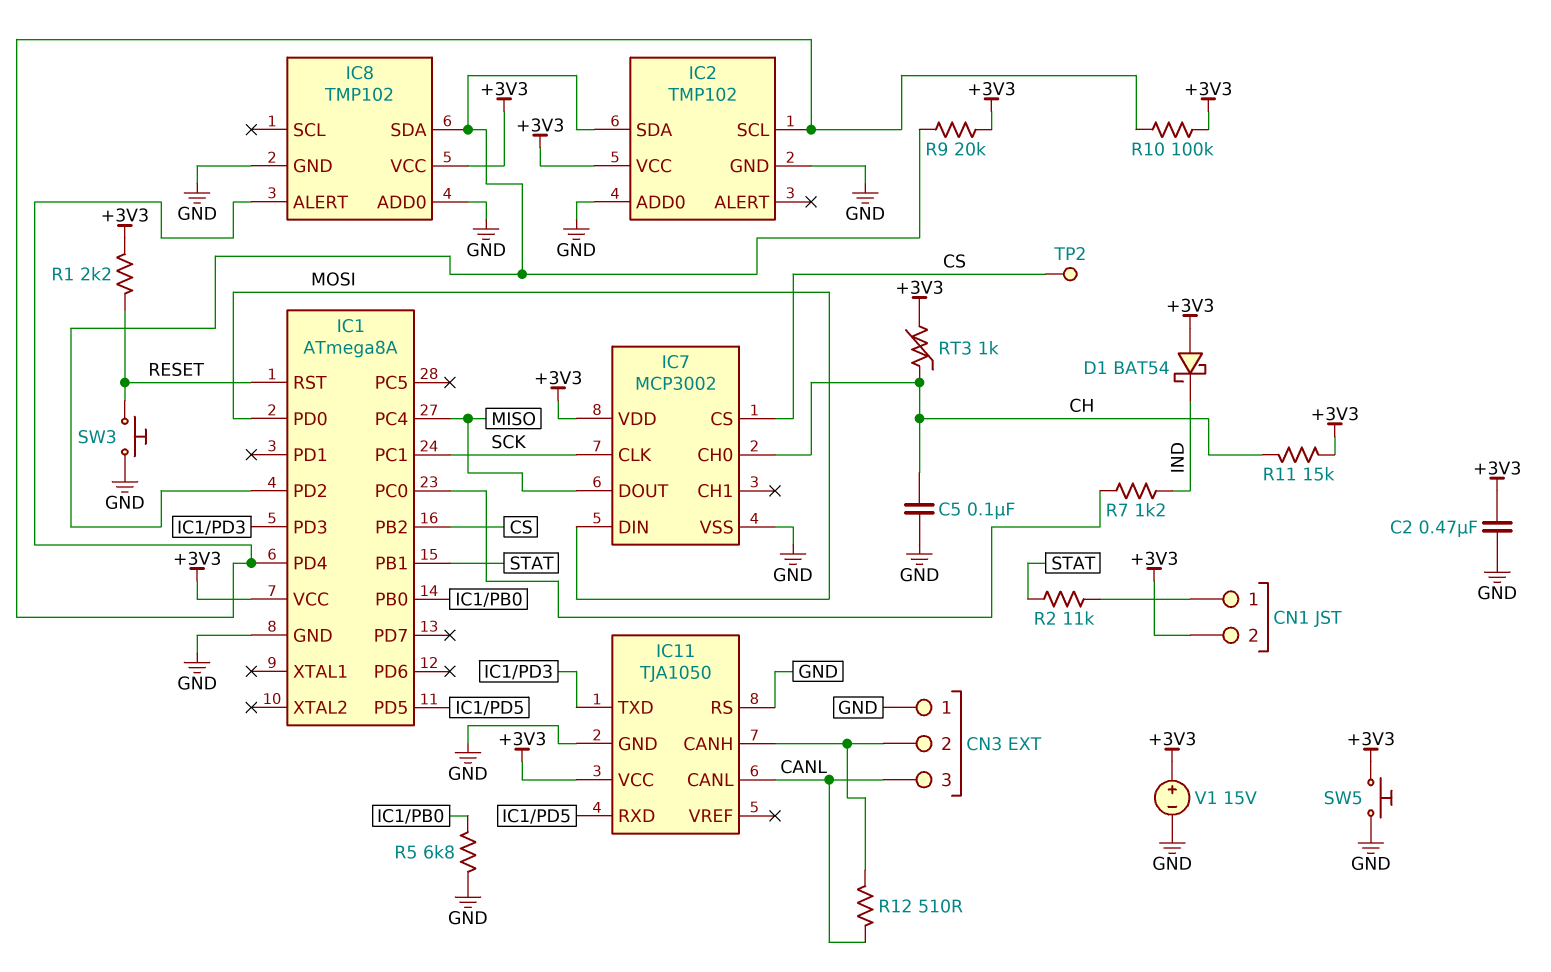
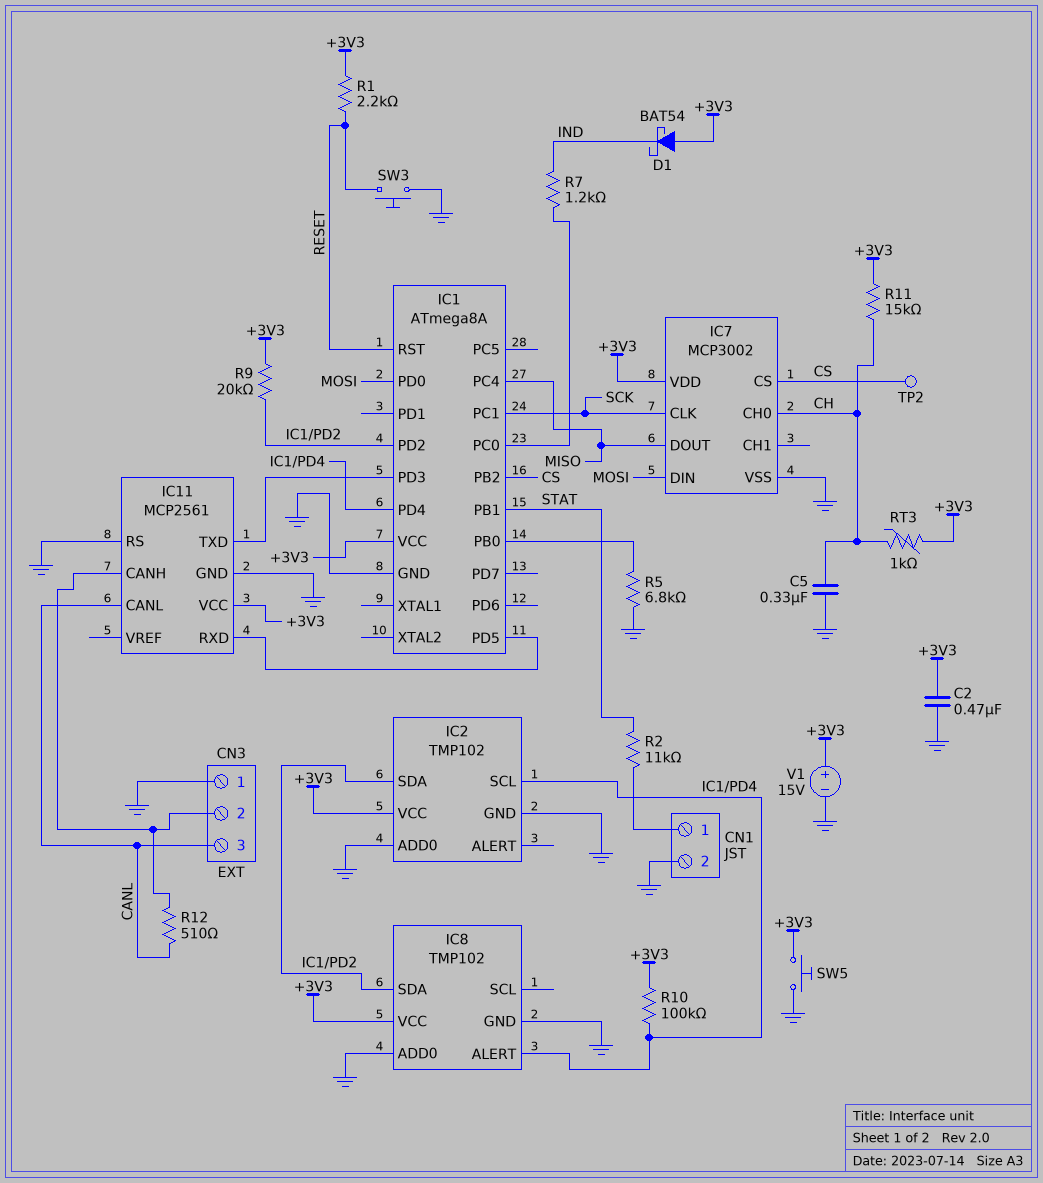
C5: 100nF (CH, GND) -> 330nF (CH, GND)
CN1 pin 2: +3V3 -> GND
IC11: TJA1050 -> MCP2561

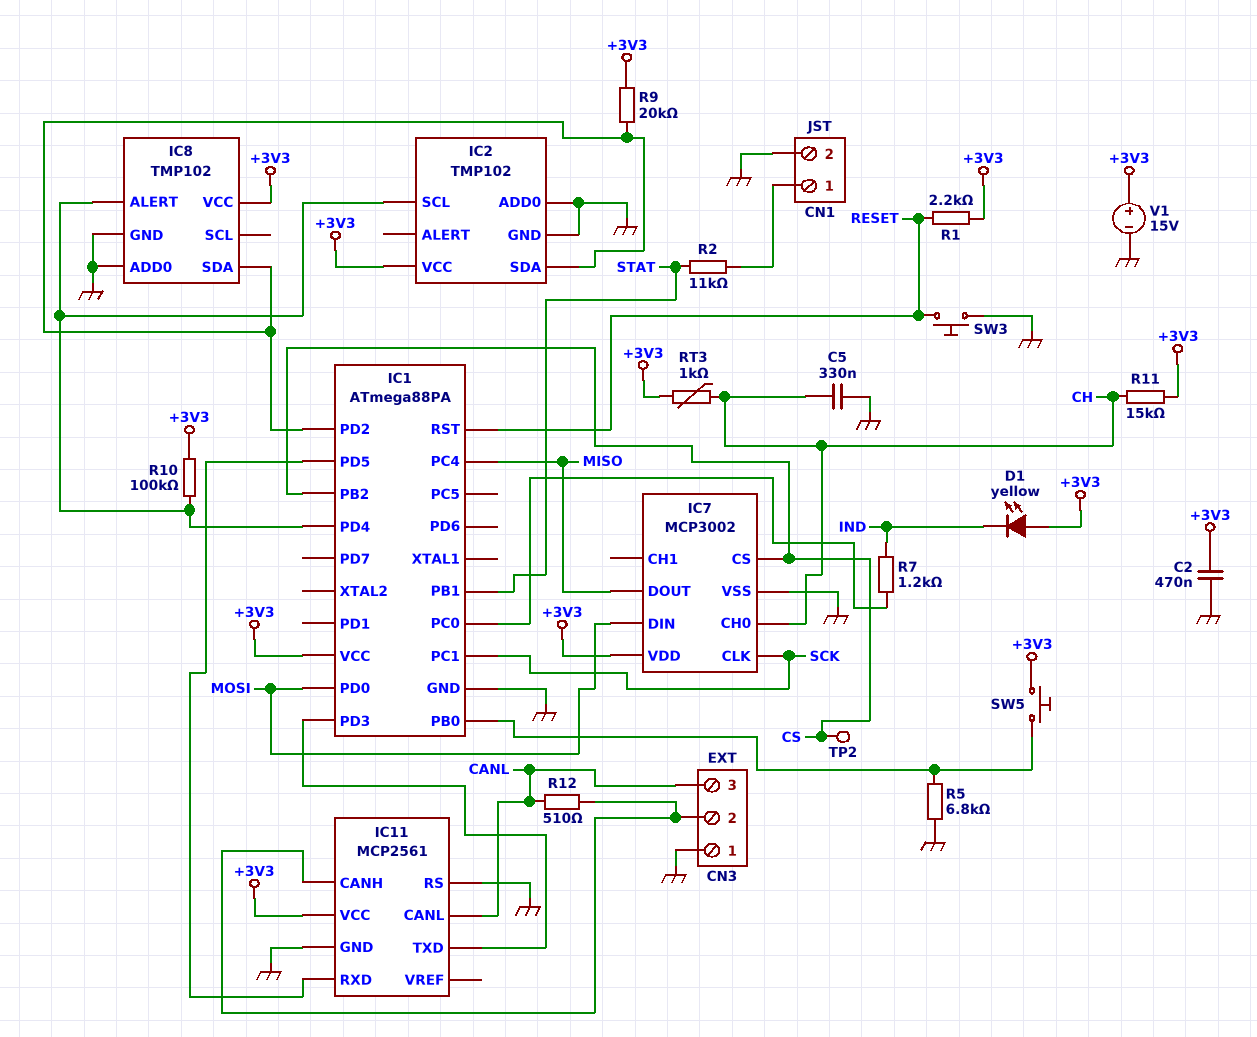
D1: schottky BAT54 (A +3V3, K IND) -> LED yellow (A +3V3, K IND)
IC1: ATmega8A -> ATmega88PA
SW5: button (+3V3, GND) -> button (+3V3, IC1/PB0)

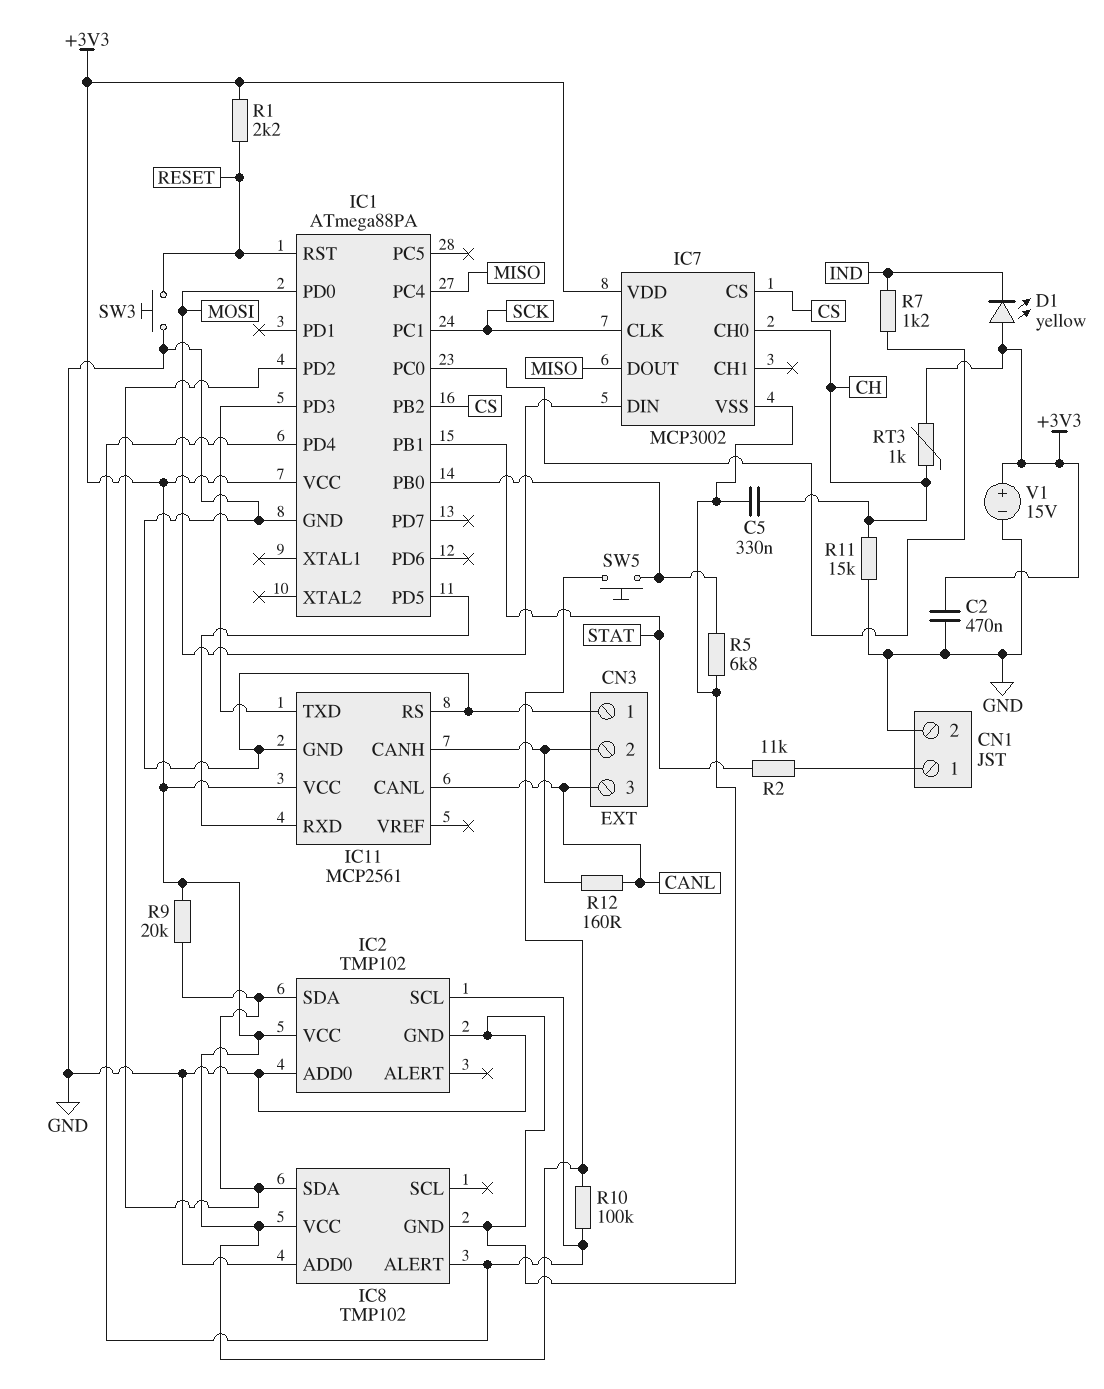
R11: 15k (+3V3, CH) -> 15k (CH, GND)
R12: 510 (CANL, CN3/2) -> 160 (CANL, CN3/2)
TP2: test point (CS) -> none

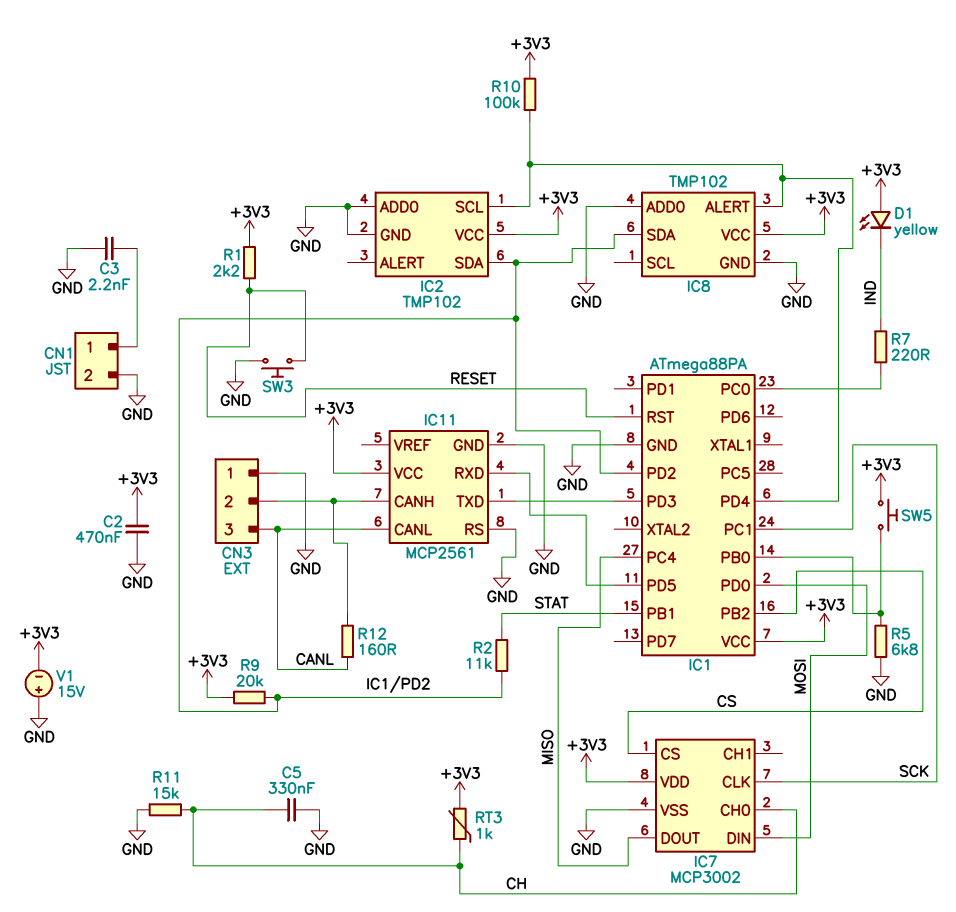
C3: none -> 2.2nF (CN1/1, GND)
R2: 11k (CN1/1, STAT) -> 11k (IC1/PD2, STAT)
R7: 1.2k (IC1/PC0, IND) -> 220 (IC1/PC0, IND)
V1: 15V (plus +3V3, minus GND) -> 15V (plus GND, minus +3V3)

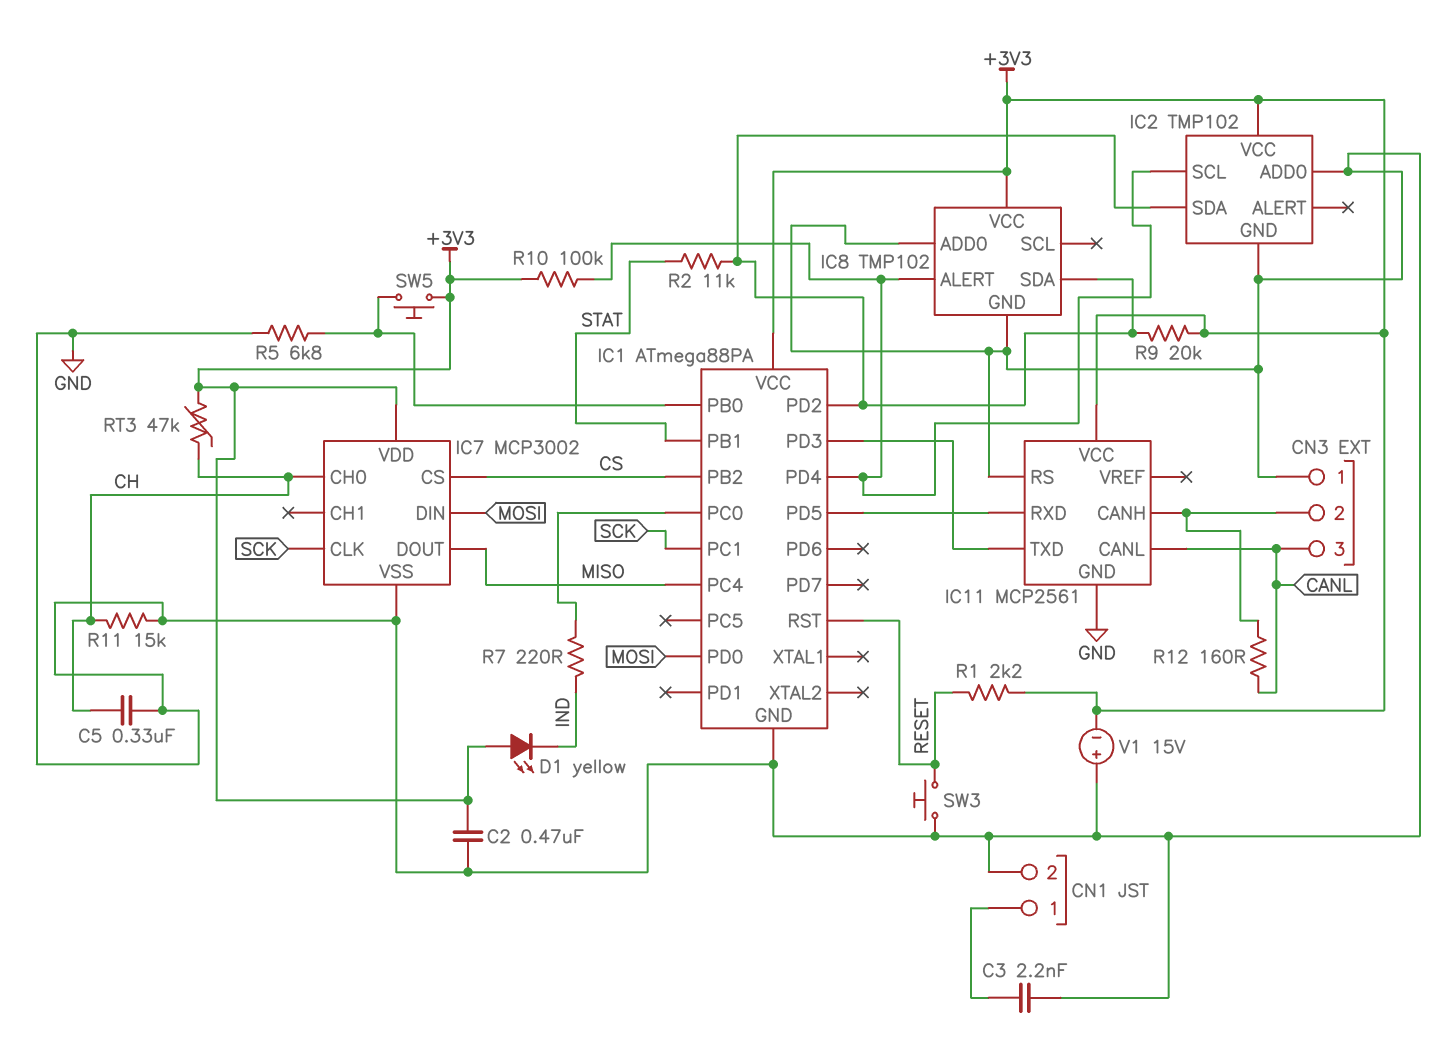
RT3: 1k (+3V3, CH) -> 47k (+3V3, CH)

